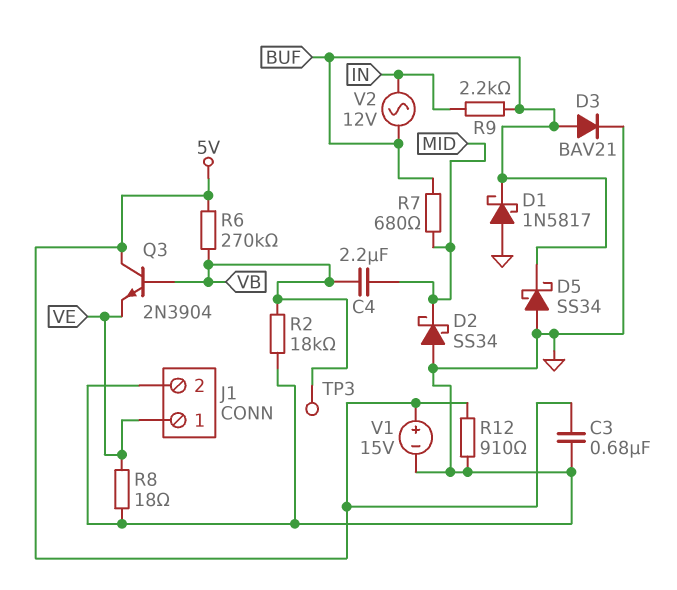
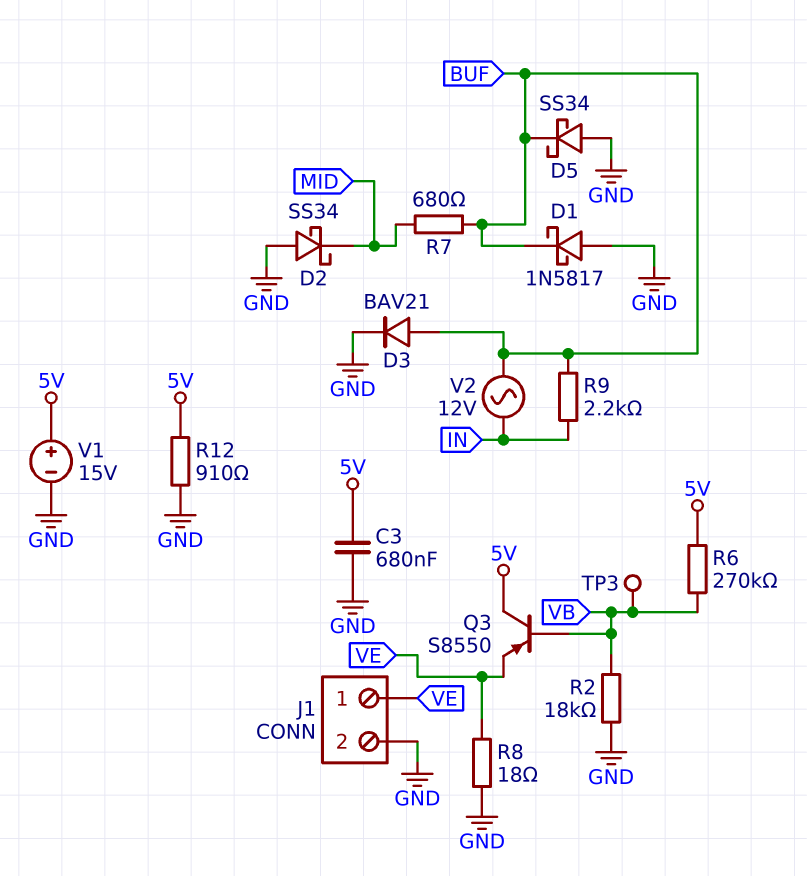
C4: 2.2uF (MID, VB) -> none
Q3: NPN 2N3904 (B VB, C 5V, E VE) -> PNP S8550 (B VB, C 5V, E VE)

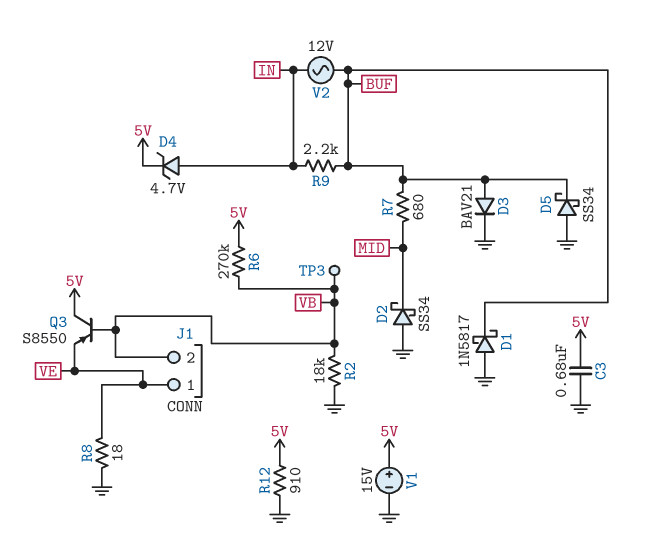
D4: none -> zener 4.7V (A IN, K 5V)
J1 pin 2: GND -> VB

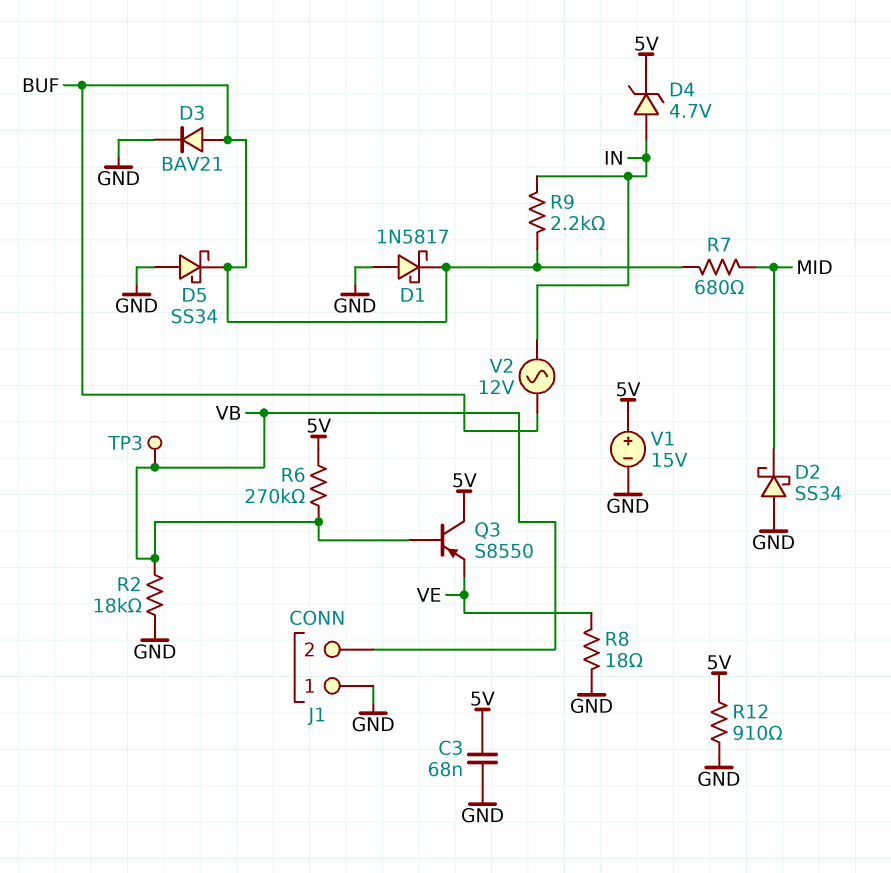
C3: 680nF (5V, GND) -> 68nF (5V, GND)
J1 pin 1: VE -> GND

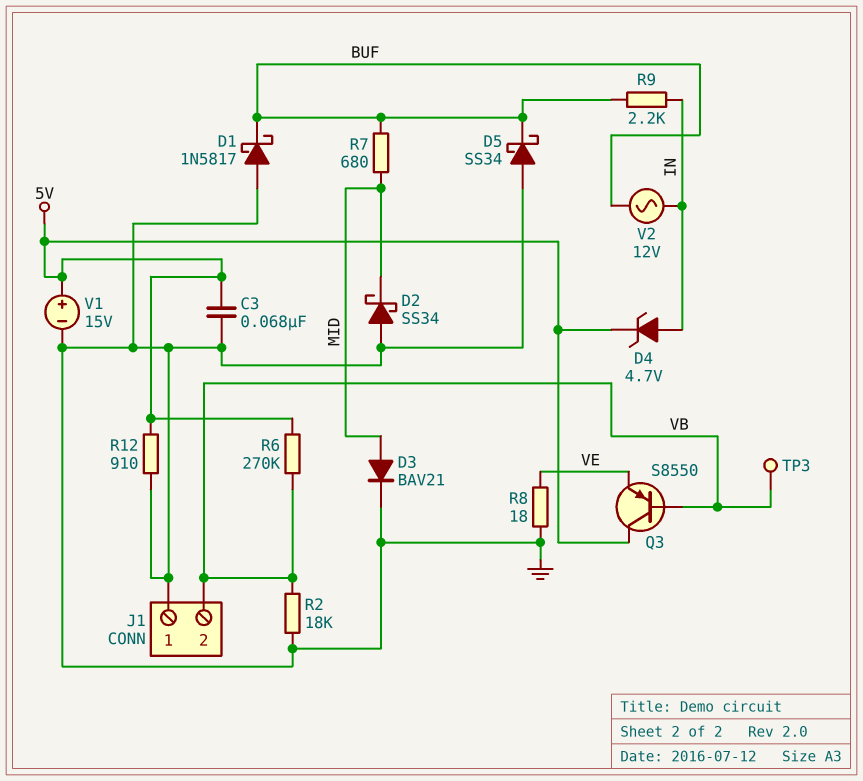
D3: diode BAV21 (A BUF, K GND) -> diode BAV21 (A MID, K GND)

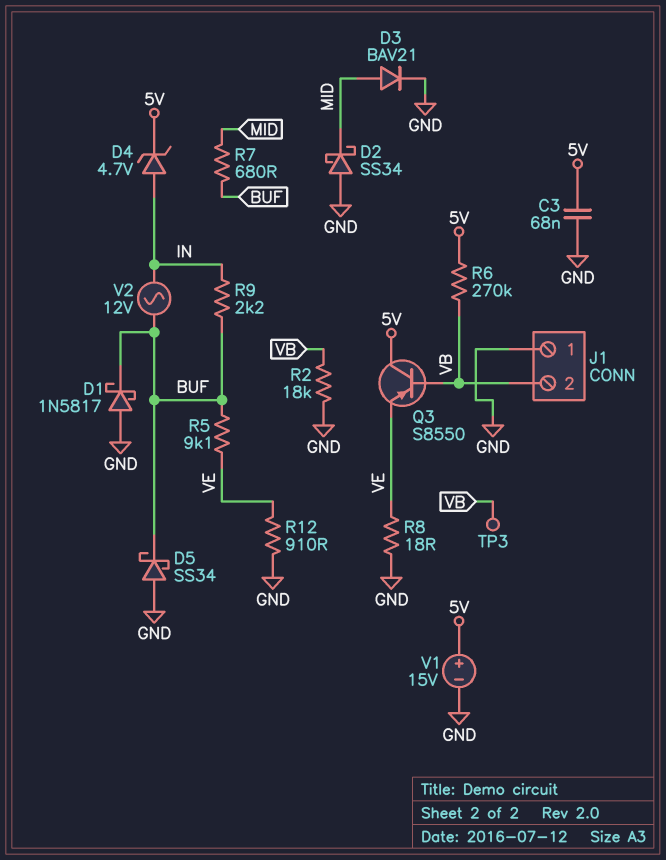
R5: none -> 9.1k (BUF, VE)
R12: 910 (5V, GND) -> 910 (GND, VE)

